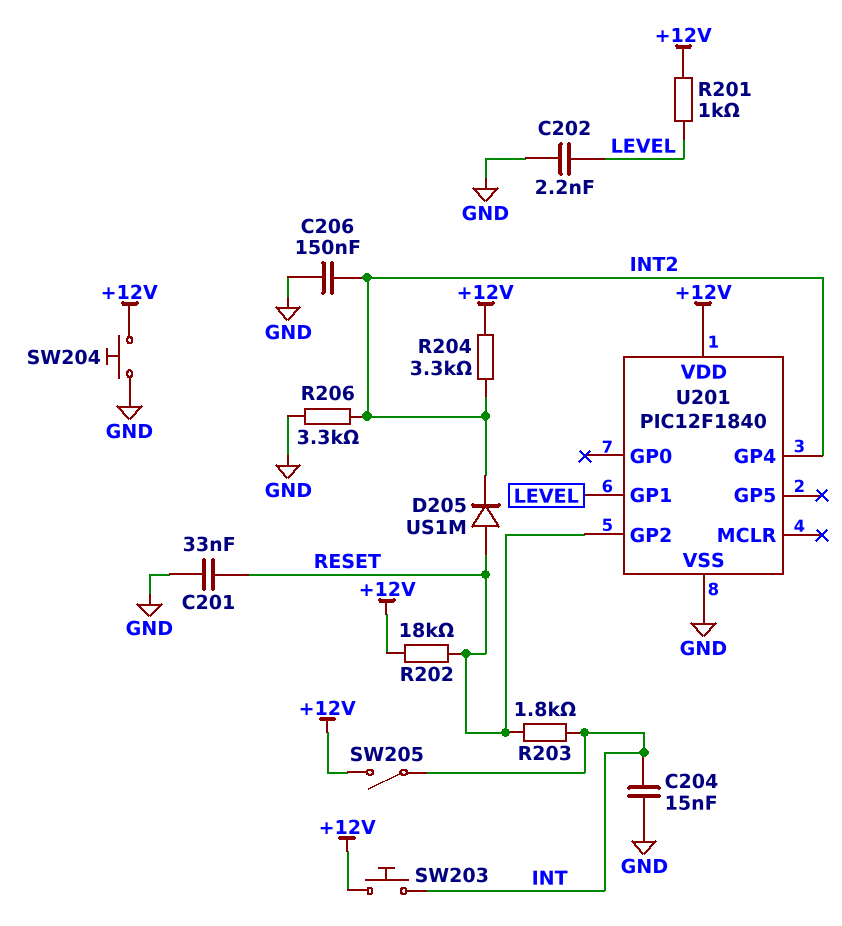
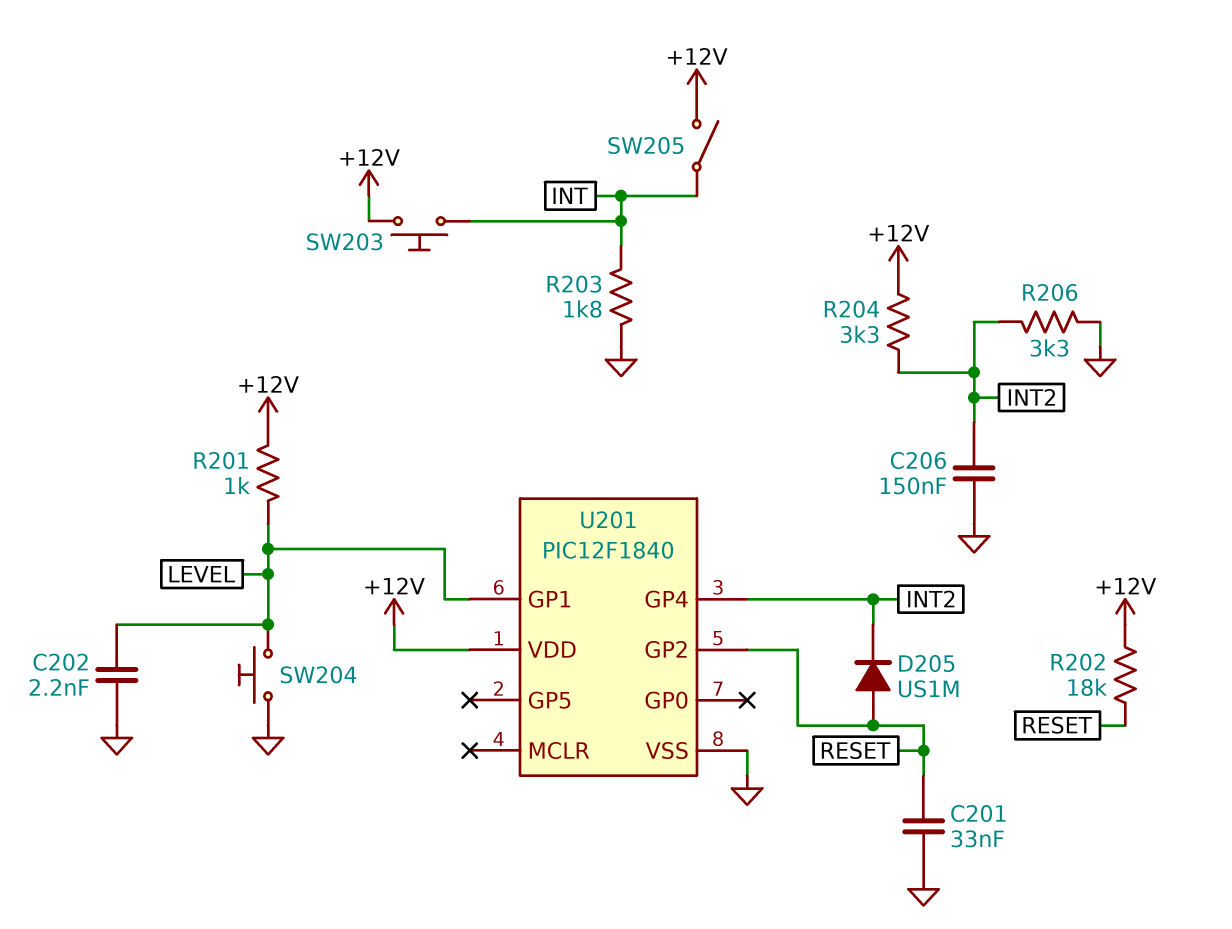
C204: 15nF (GND, INT) -> none
R203: 1.8k (INT, RESET) -> 1.8k (GND, INT)
SW204: button (+12V, GND) -> button (GND, LEVEL)

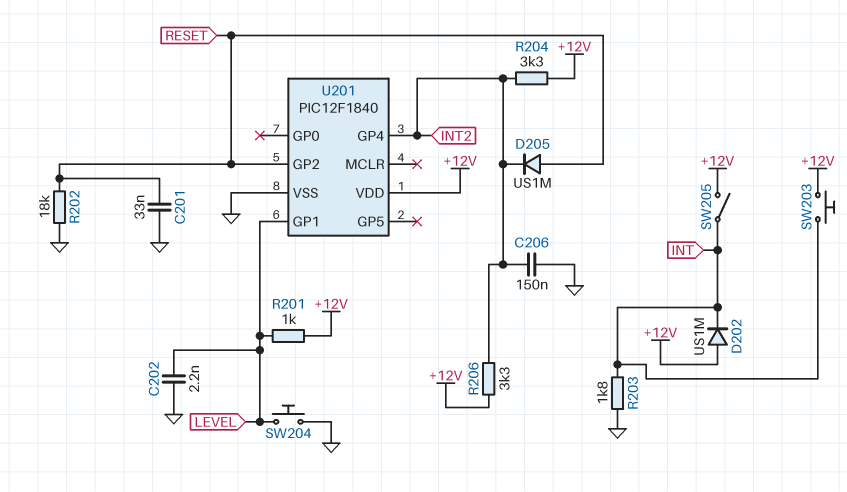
D202: none -> diode US1M (A +12V, K INT)
R202: 18k (+12V, RESET) -> 18k (GND, RESET)
R206: 3.3k (GND, INT2) -> 3.3k (+12V, INT2)

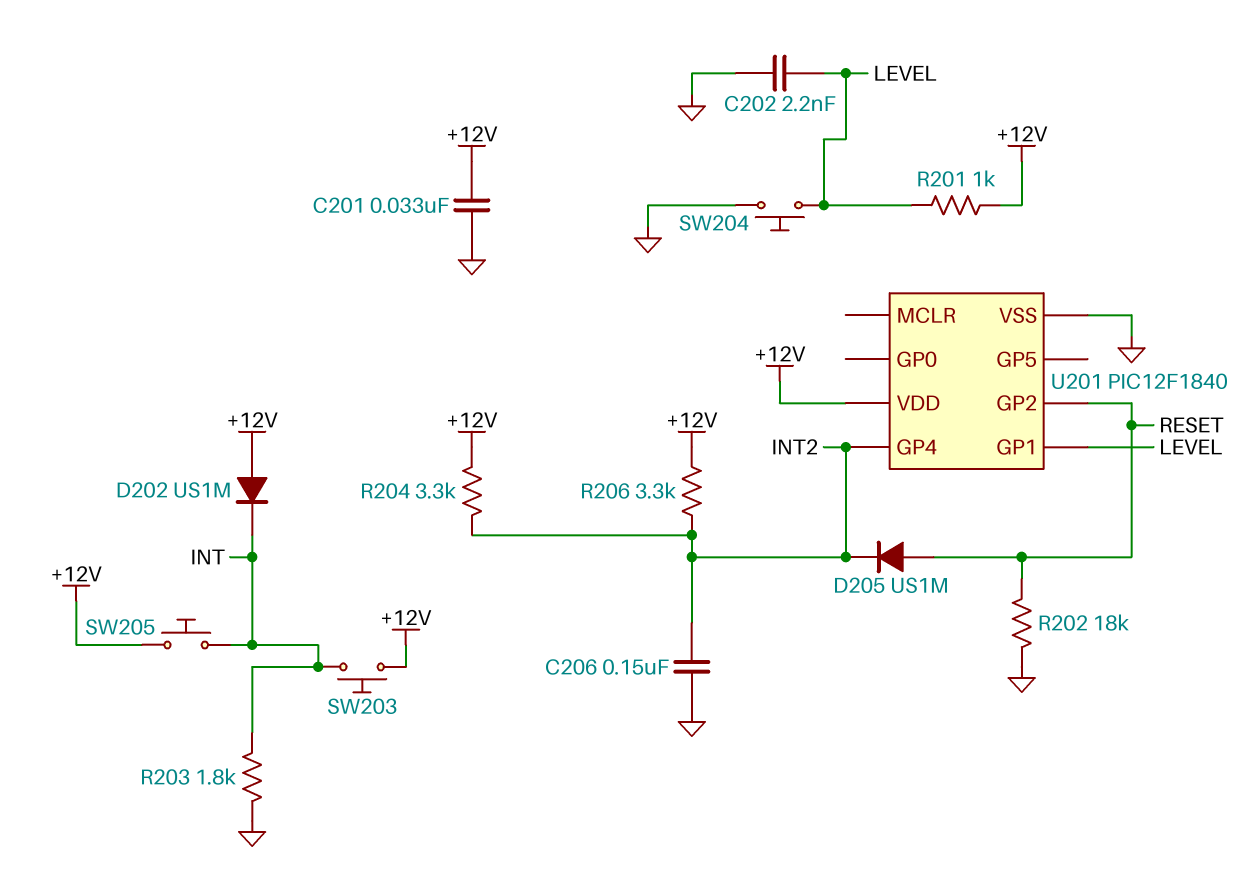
C201: 33nF (GND, RESET) -> 33nF (+12V, GND)
SW205: switch (+12V, INT) -> button (+12V, INT)

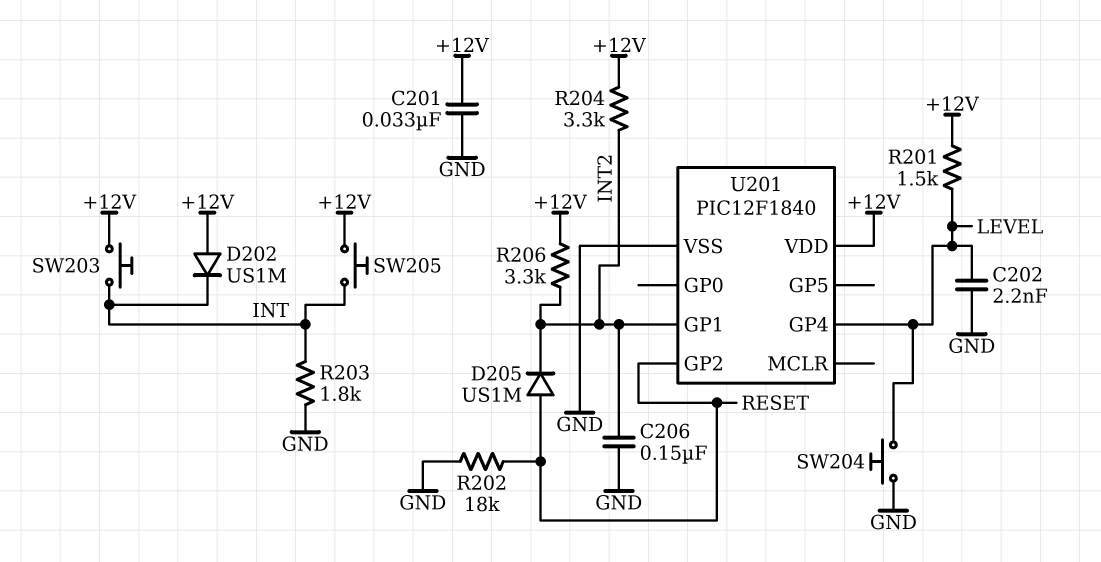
R201: 1k (+12V, LEVEL) -> 1.5k (+12V, LEVEL)
U201 pin GP1: LEVEL -> INT2
U201 pin GP4: INT2 -> LEVEL

